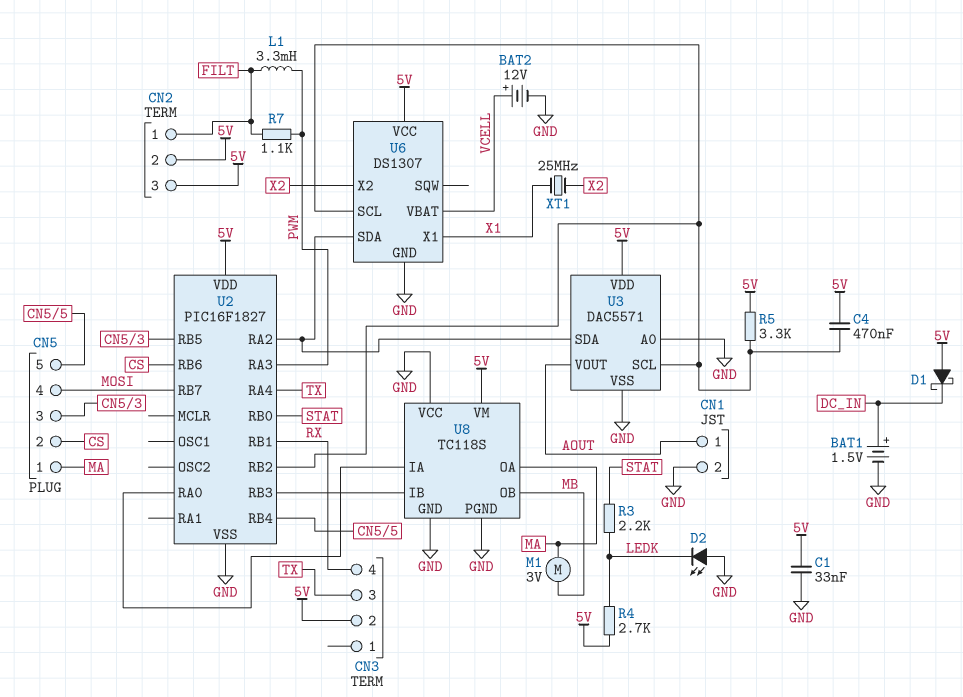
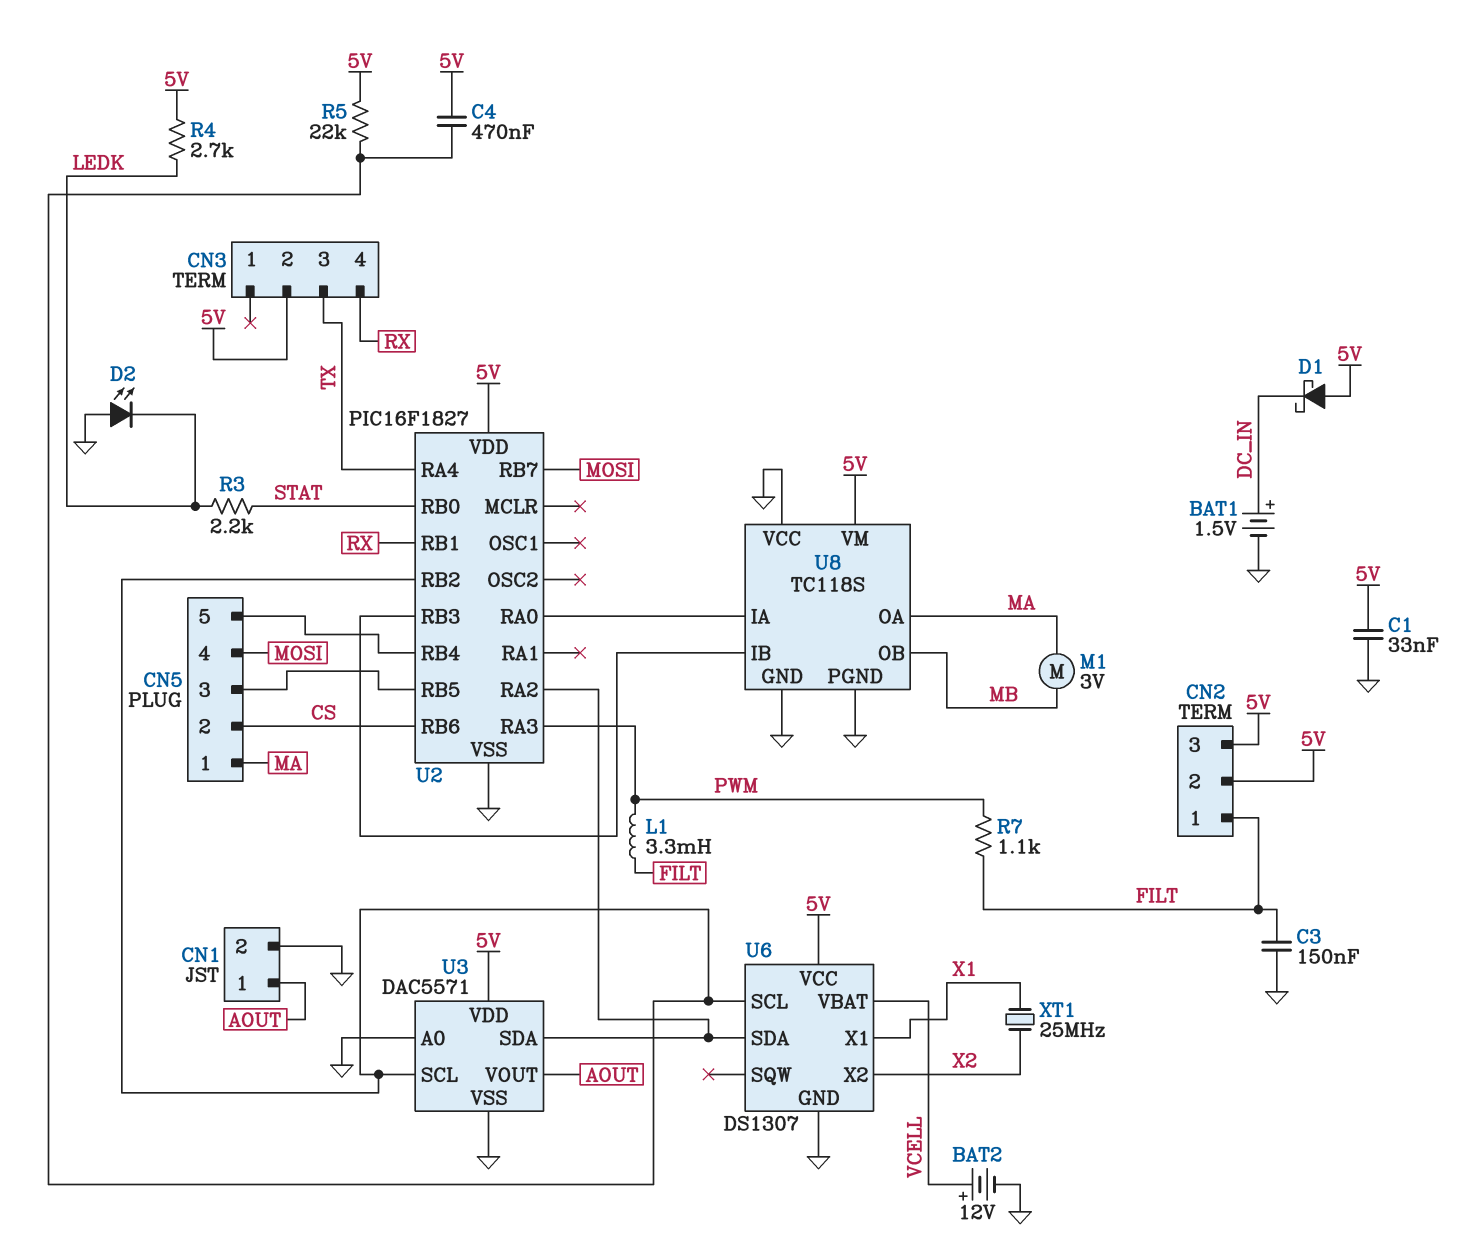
C3: none -> 150nF (FILT, GND)
R5: 3.3k (5V, U2/RB2) -> 22k (5V, U2/RB2)

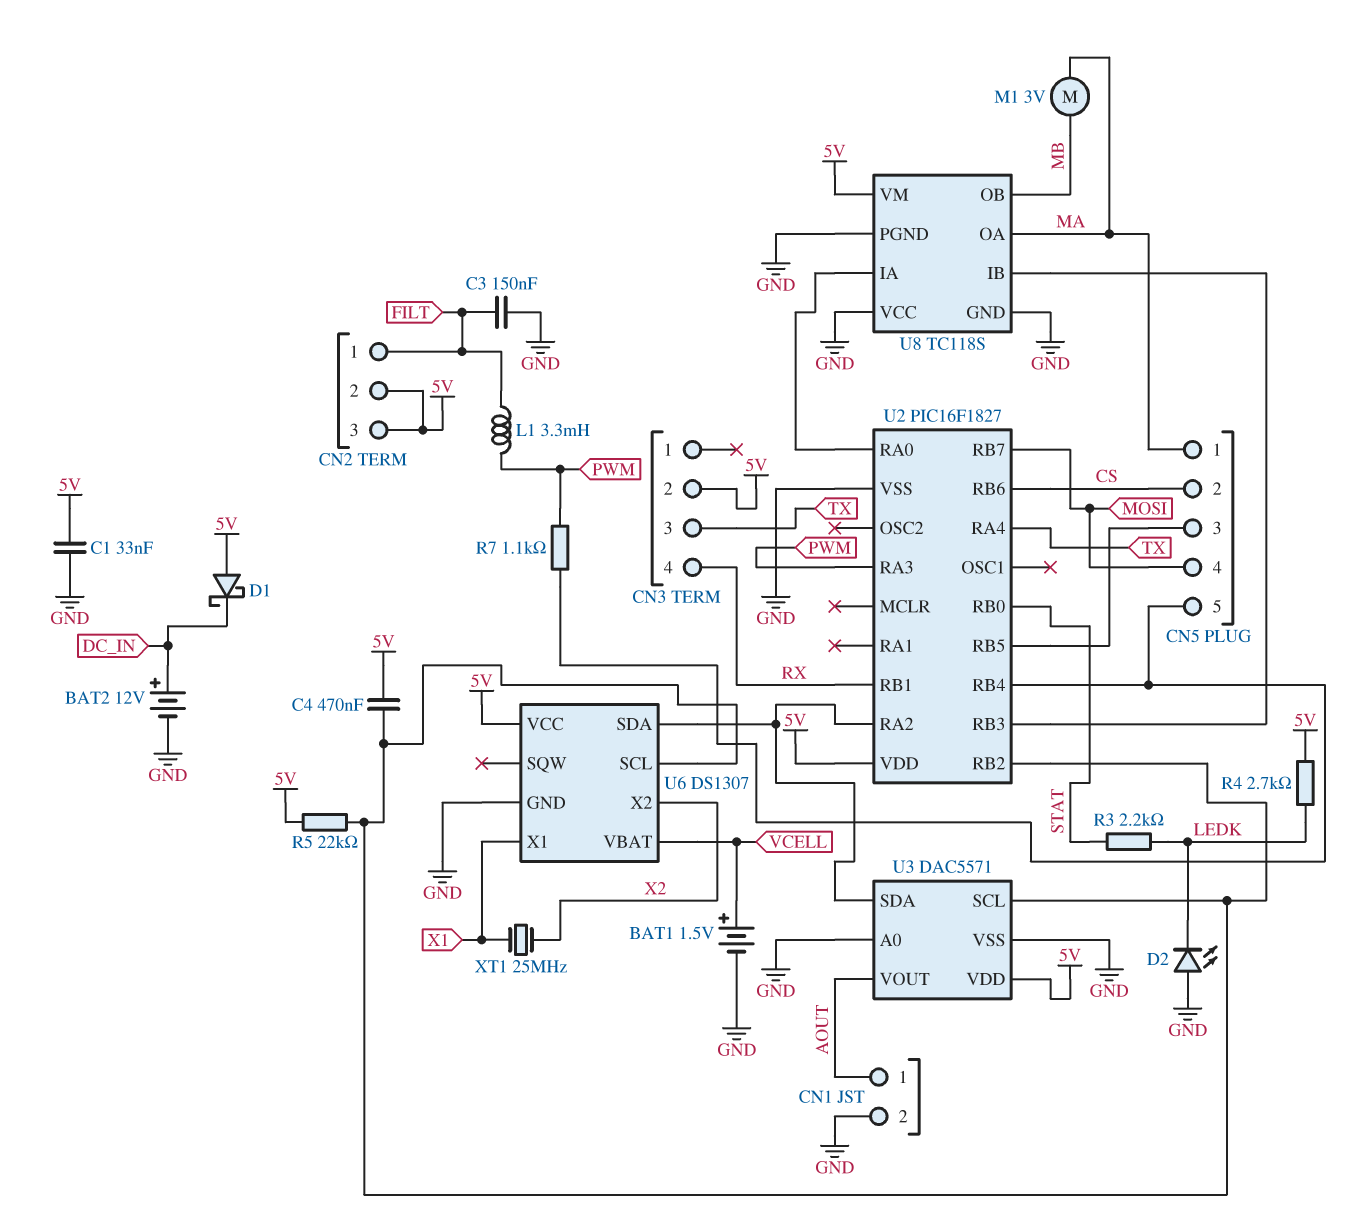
BAT1: 1.5V (plus DC_IN, minus GND) -> 1.5V (plus VCELL, minus GND)
BAT2: 12V (plus VCELL, minus GND) -> 12V (plus DC_IN, minus GND)
R7: 1.1k (FILT, PWM) -> 1.1k (CN5/5, PWM)

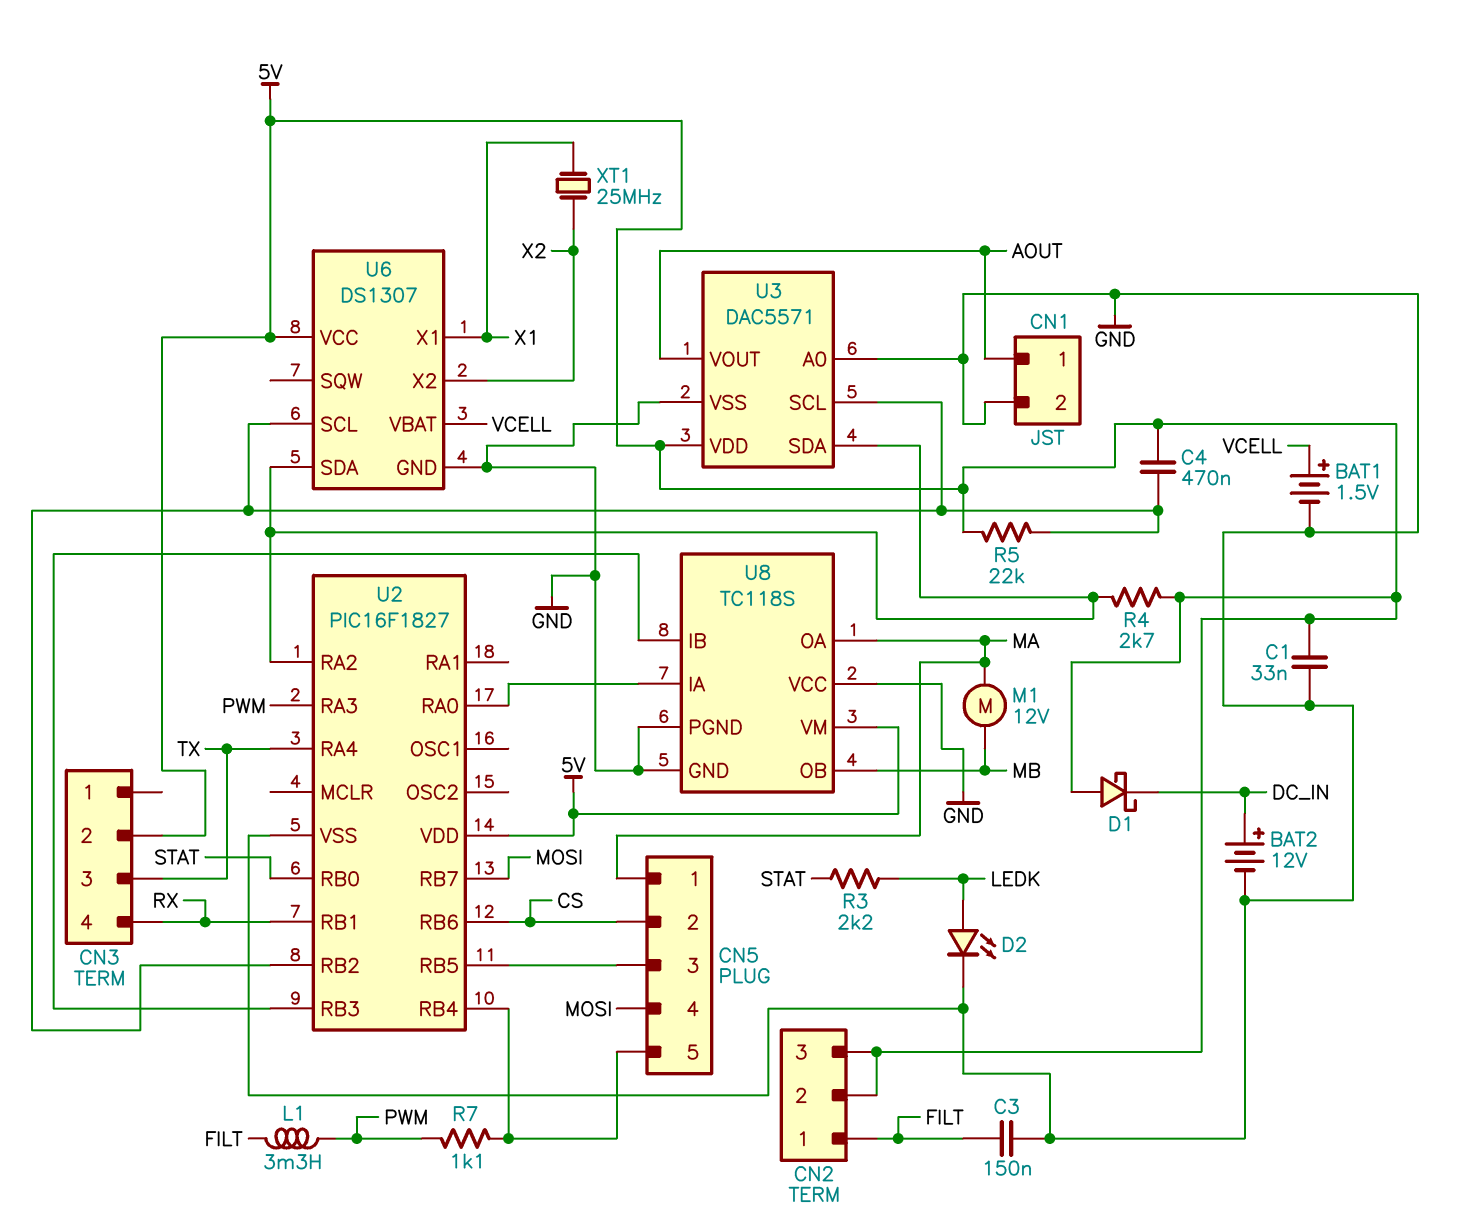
D2: LED (A GND, K LEDK) -> LED (A LEDK, K GND)
M1: motor 3V (MA, MB) -> motor 12V (MA, MB)
R4: 2.7k (5V, LEDK) -> 2.7k (5V, U2/RA2)

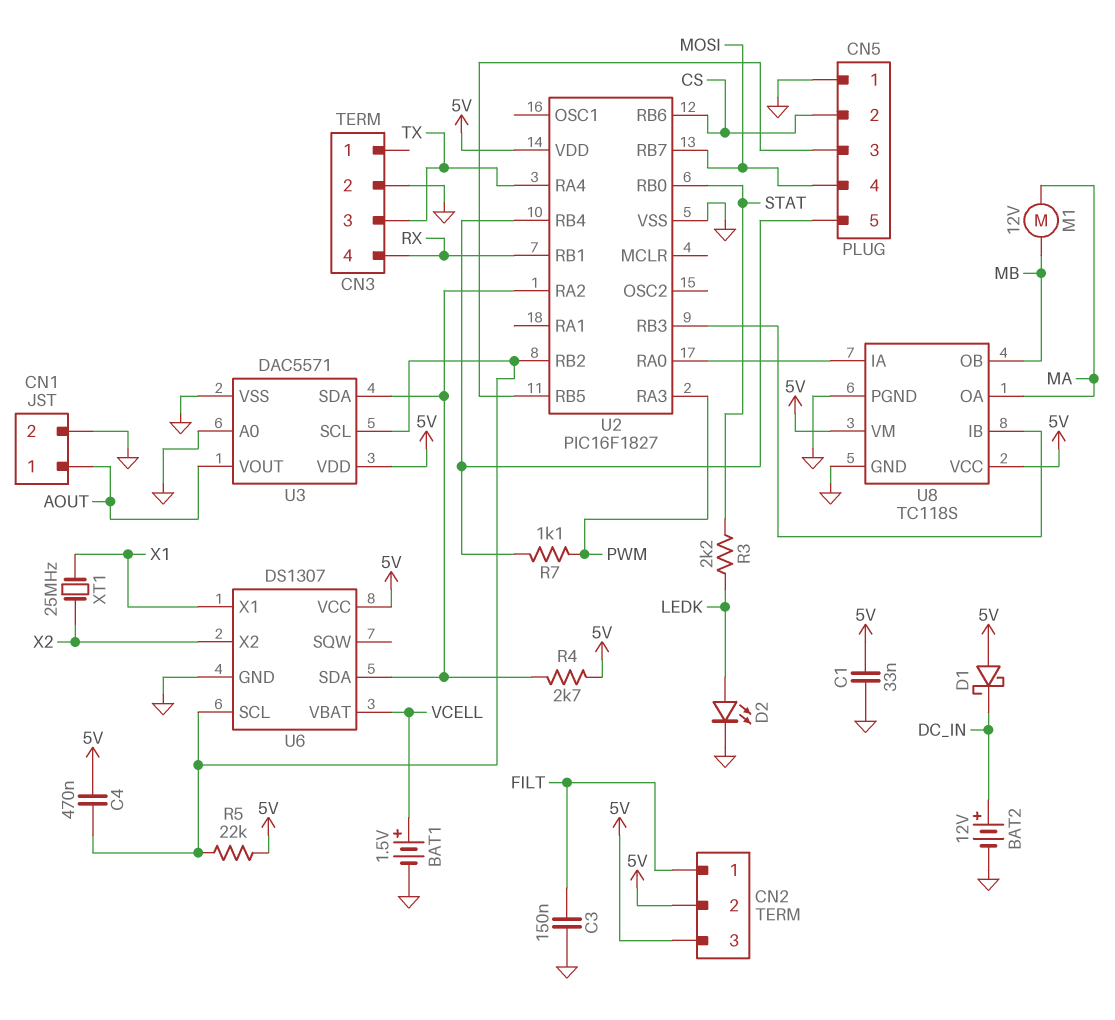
CN3 pin 2: 5V -> GND
CN5 pin 1: MA -> GND
L1: 3.3mH (FILT, PWM) -> none
U8 pin VCC: GND -> 5V

